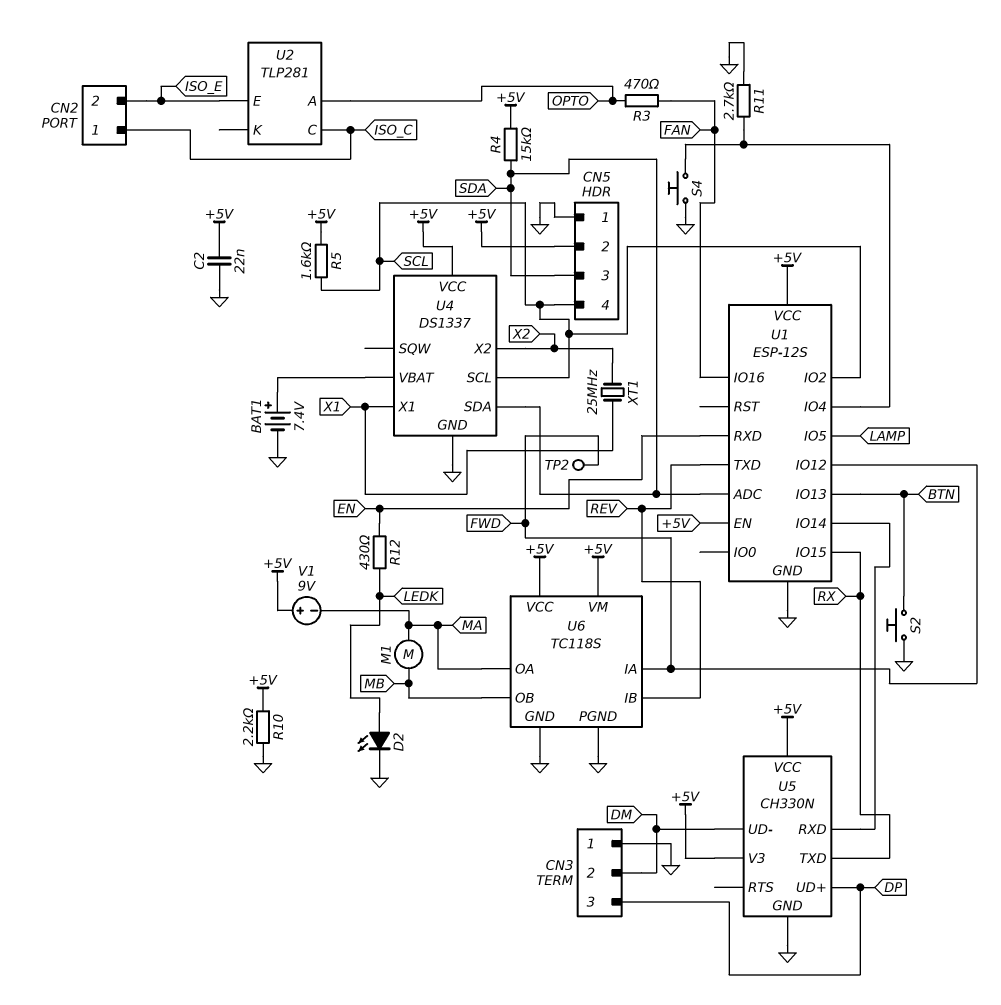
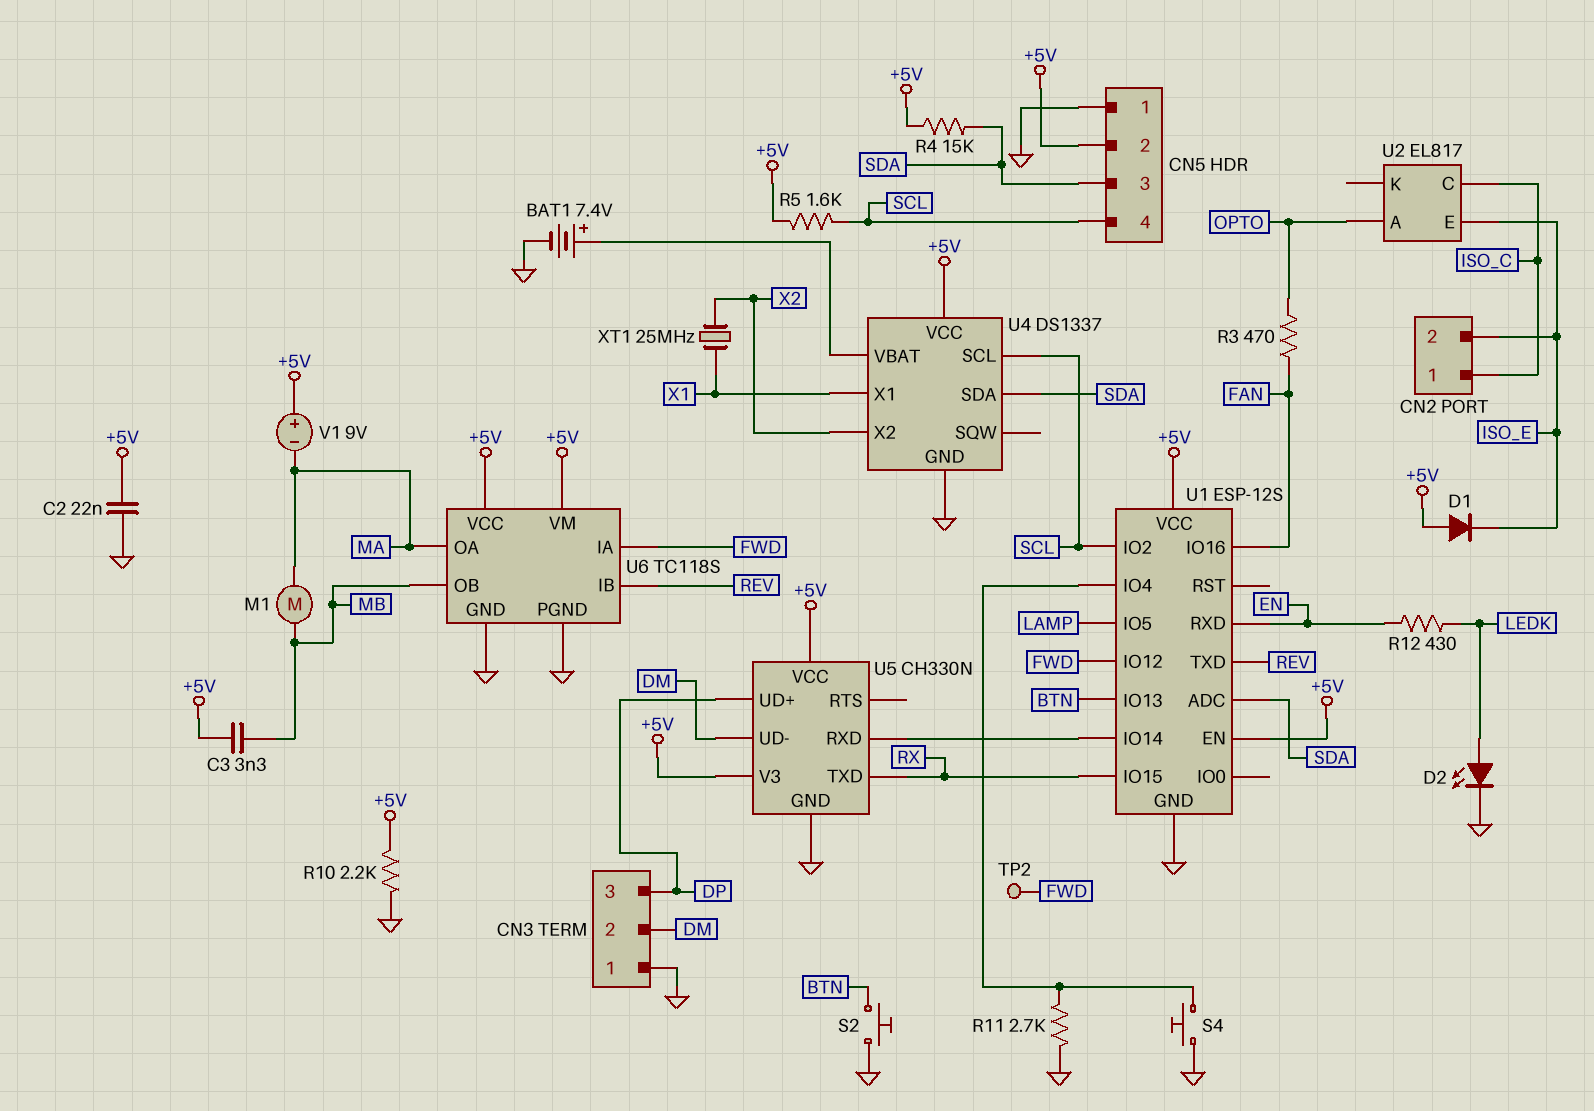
C3: none -> 3.3nF (+5V, MB)
D1: none -> diode (A +5V, K ISO_E)
U2: TLP281 -> EL817

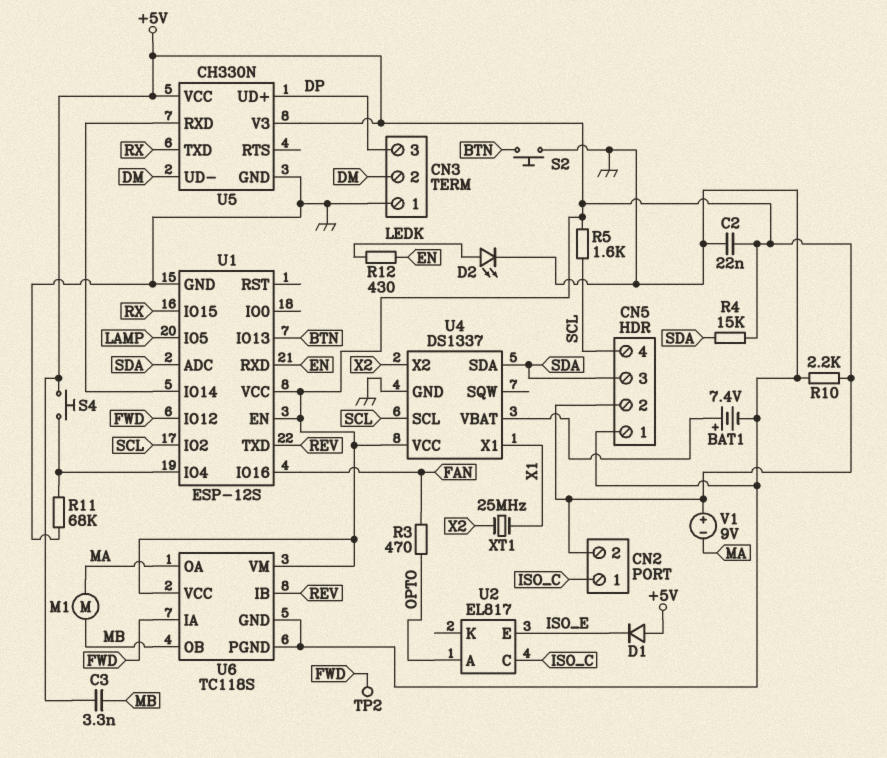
CN2 pin 2: ISO_E -> +5V
R11: 2.7k (GND, U1/IO4) -> 68k (GND, U1/IO4)
S4: button (GND, U1/IO4) -> button (+5V, U1/IO4)

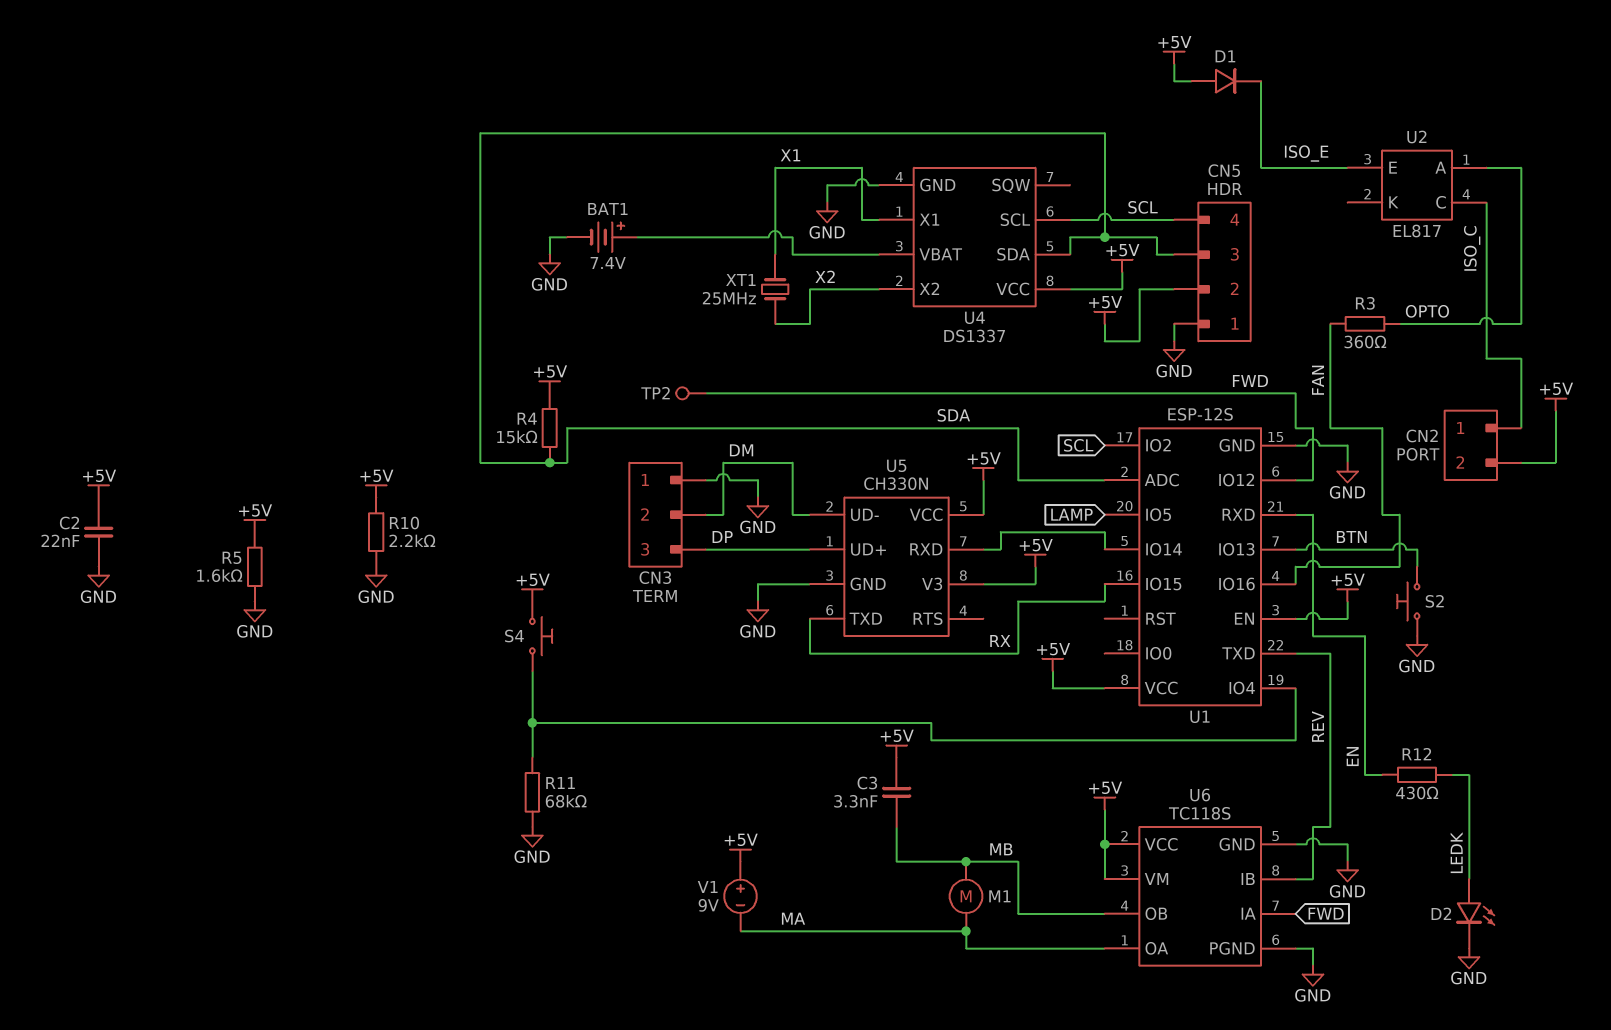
R3: 470 (FAN, OPTO) -> 360 (FAN, OPTO)
R5: 1.6k (+5V, SCL) -> 1.6k (+5V, GND)

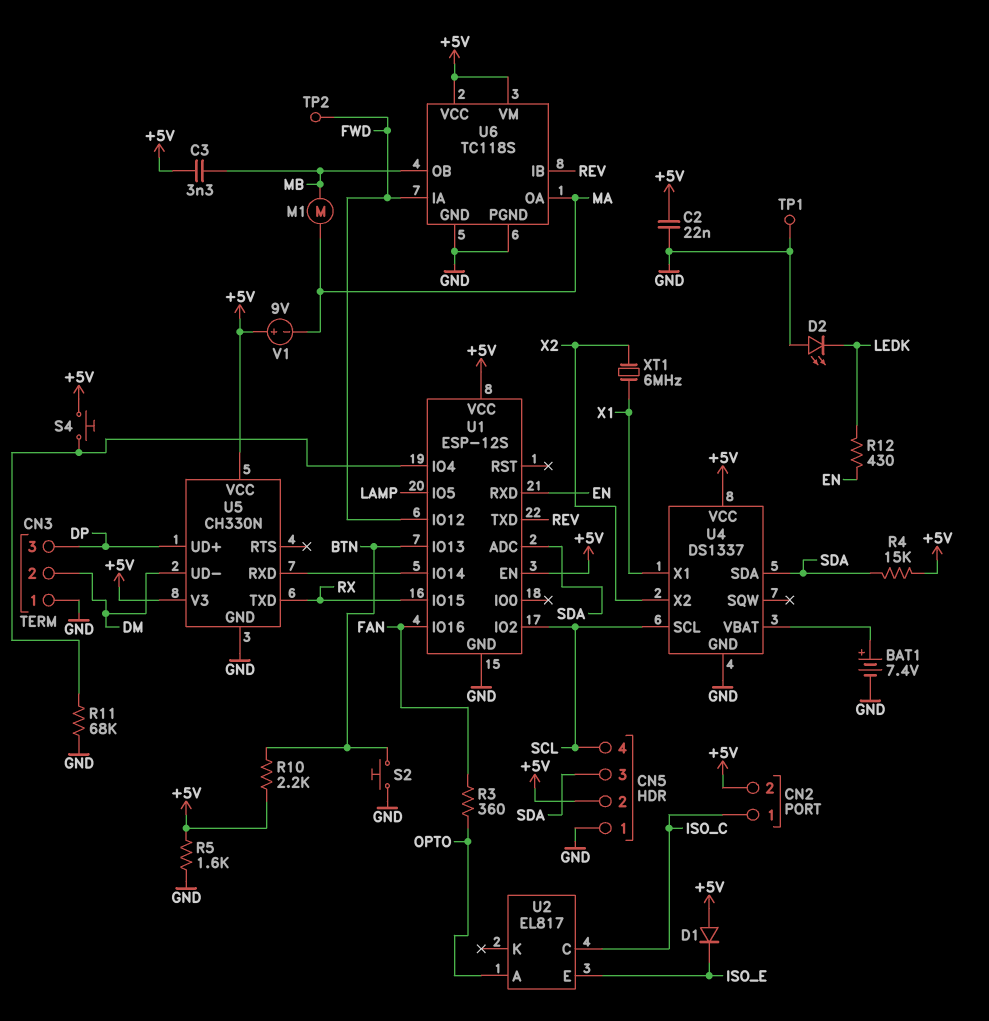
D2: LED (A LEDK, K GND) -> LED (A GND, K LEDK)
R10: 2.2k (+5V, GND) -> 2.2k (+5V, BTN)
TP1: none -> test point (GND)
XT1: 25MHz (X1, X2) -> 6MHz (X1, X2)

